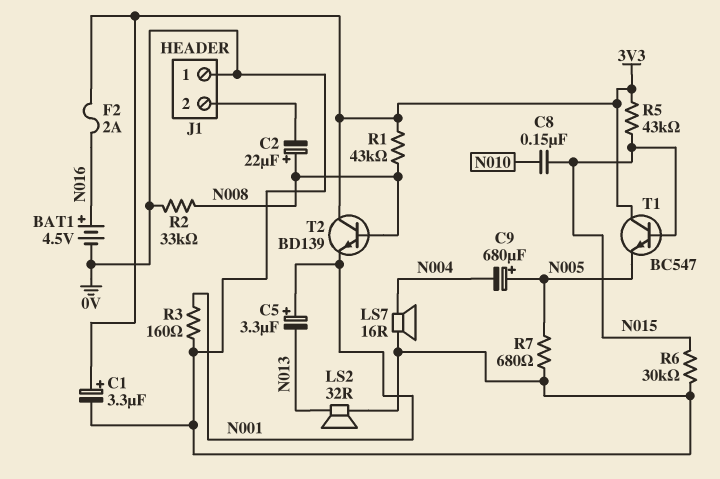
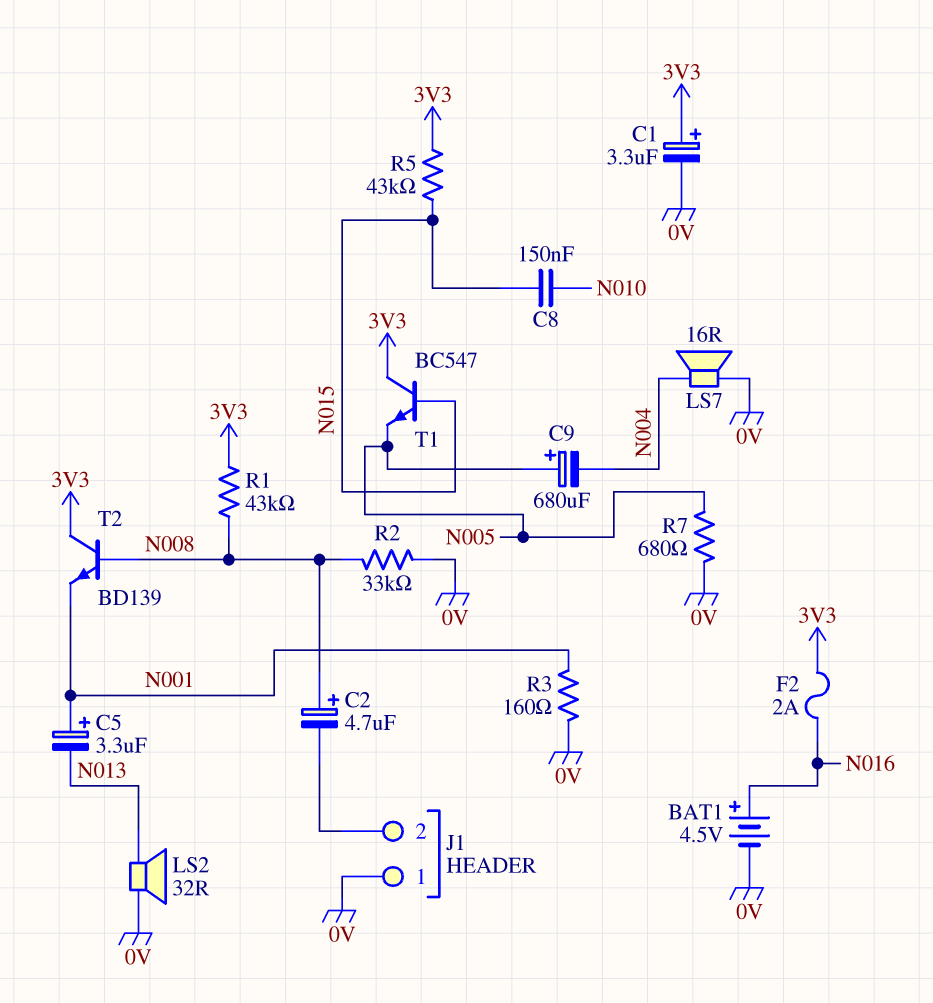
C2: 22uF (plus N008, minus J1/2) -> 4.7uF (plus N008, minus J1/2)
R6: 30k (0V, N015) -> none

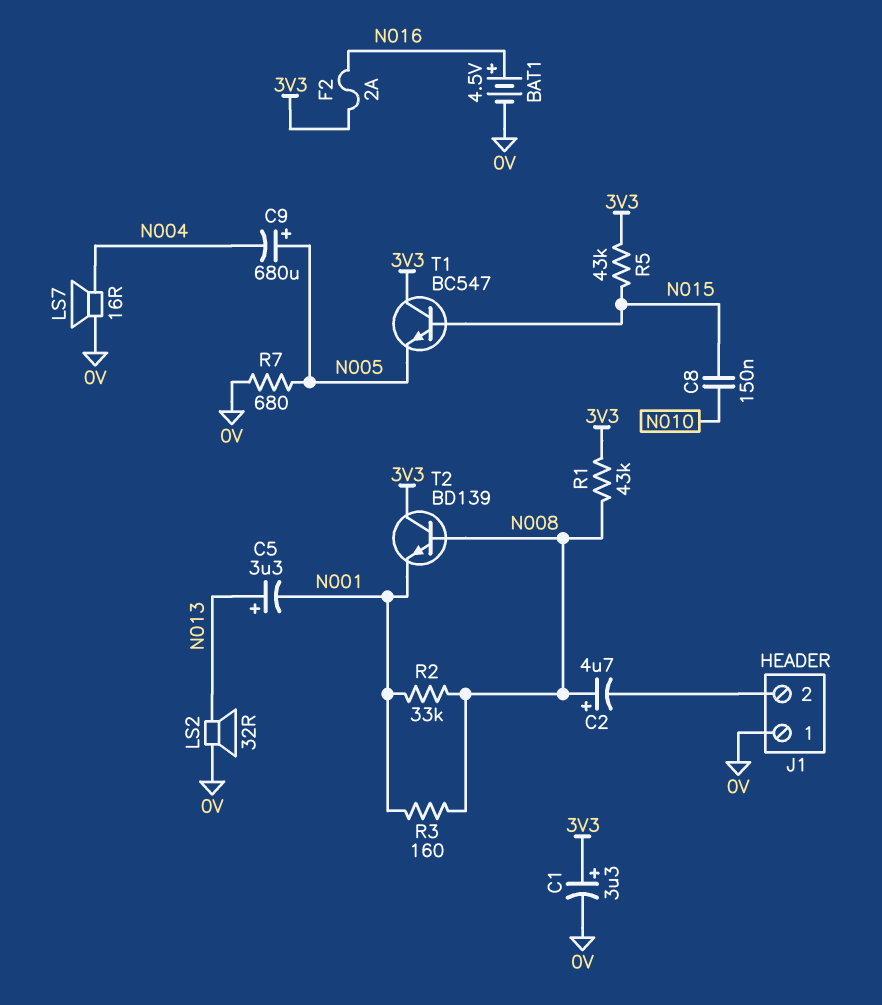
C5: 3.3uF (plus N001, minus N013) -> 3.3uF (plus N013, minus N001)
R2: 33k (0V, N008) -> 33k (N001, N008)
R3: 160 (0V, N001) -> 160 (N001, N008)

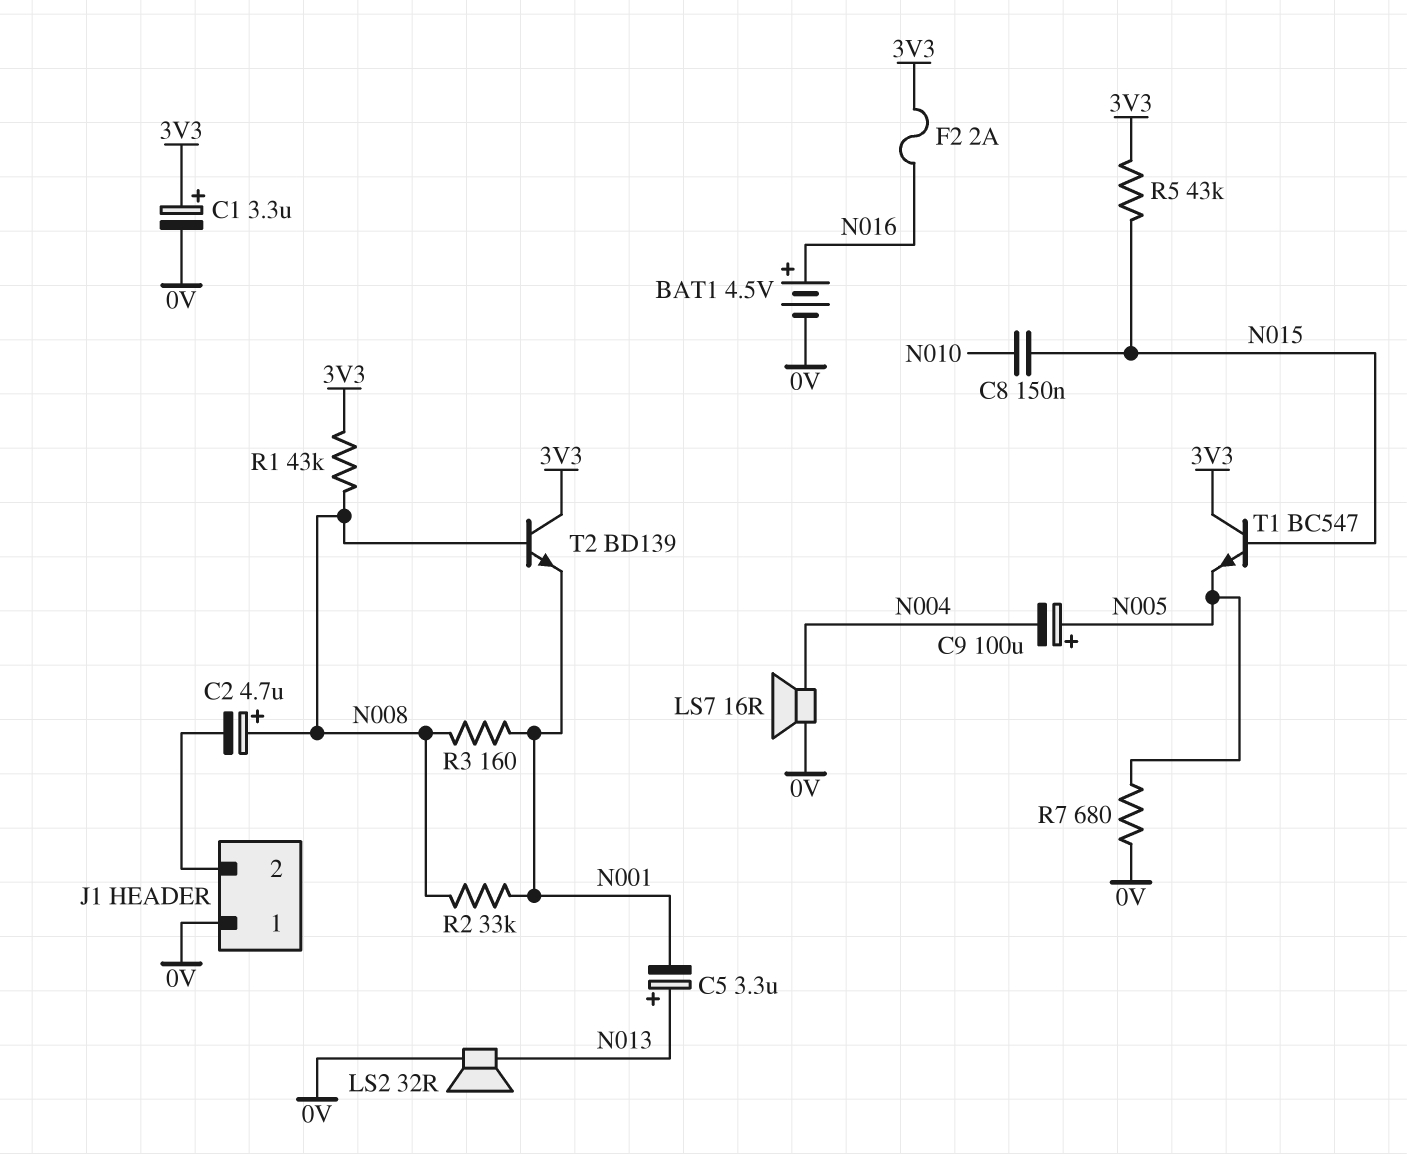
C9: 680uF (plus N005, minus N004) -> 100uF (plus N005, minus N004)

